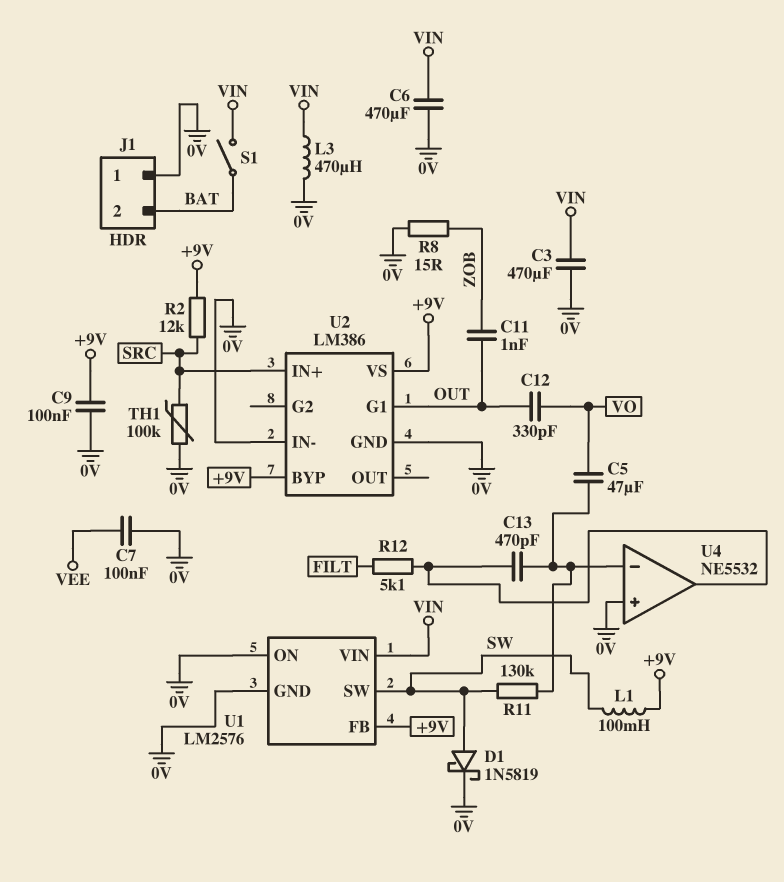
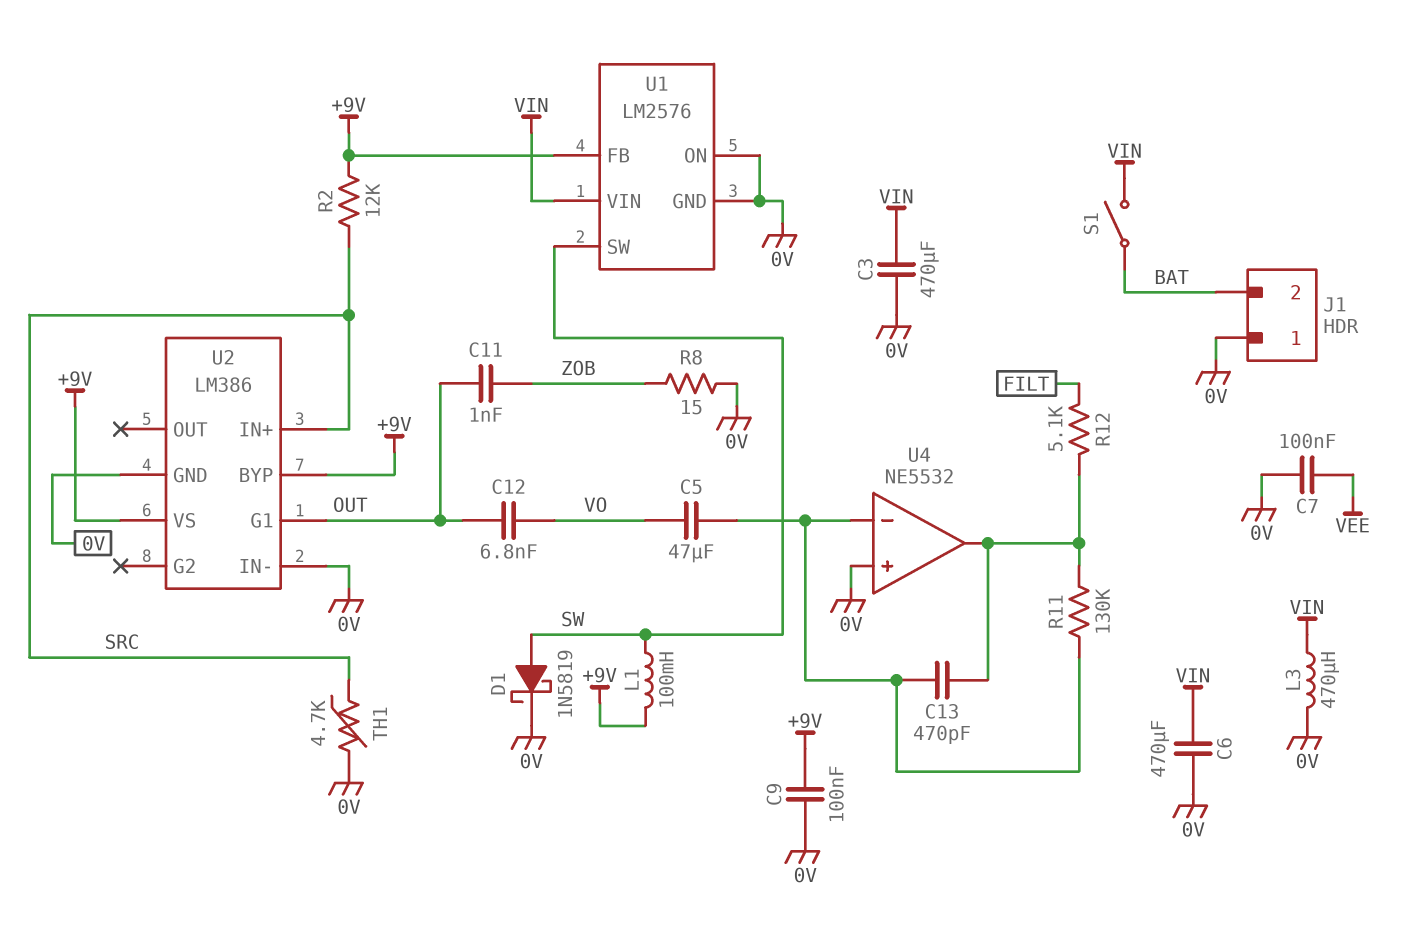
C12: 330pF (OUT, VO) -> 6.8nF (OUT, VO)
R11: 130k (SW, U4/in-) -> 130k (U4/in-, U4/out)
TH1: 100k (0V, SRC) -> 4.7k (0V, SRC)

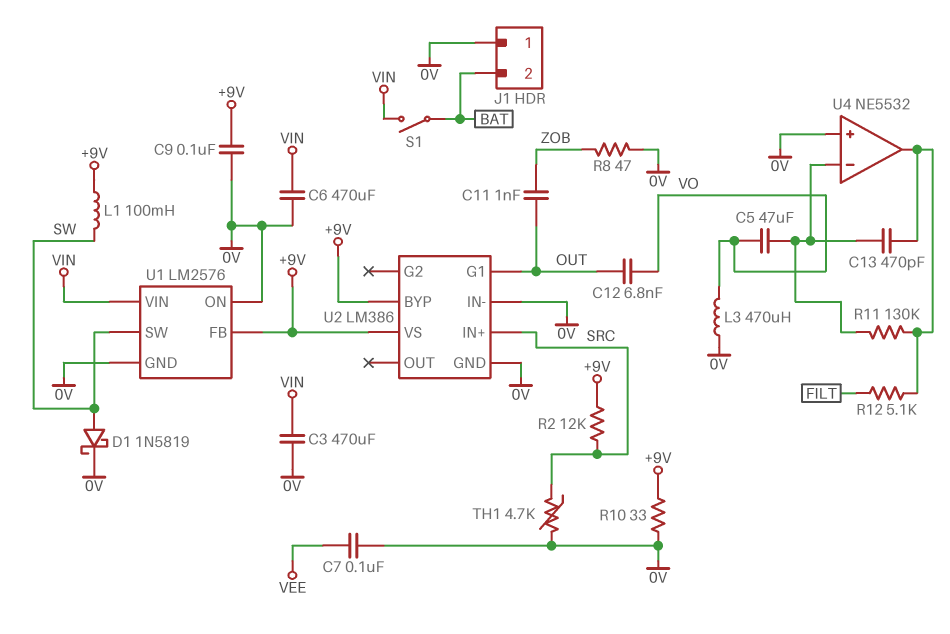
L3: 470uH (0V, VIN) -> 470uH (0V, VO)
R8: 15 (0V, ZOB) -> 47 (0V, ZOB)
R10: none -> 33 (+9V, 0V)

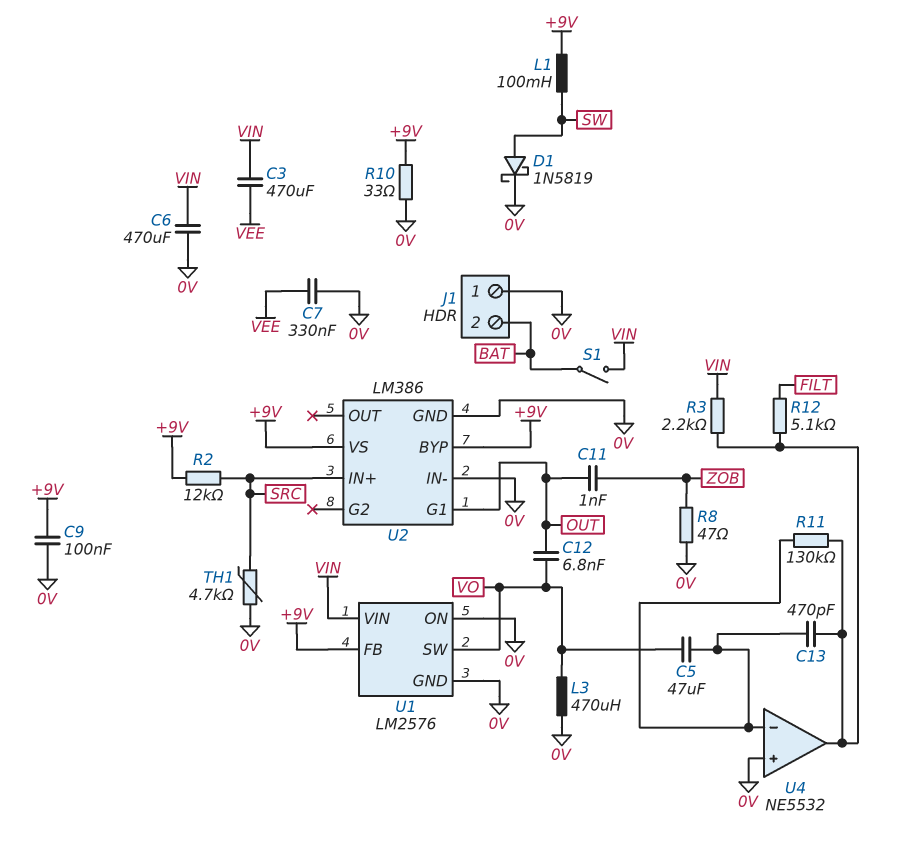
C3: 470uF (0V, VIN) -> 470uF (VEE, VIN)
C7: 100nF (0V, VEE) -> 330nF (0V, VEE)
R3: none -> 2.2k (U4/out, VIN)
U1 pin SW: SW -> VO

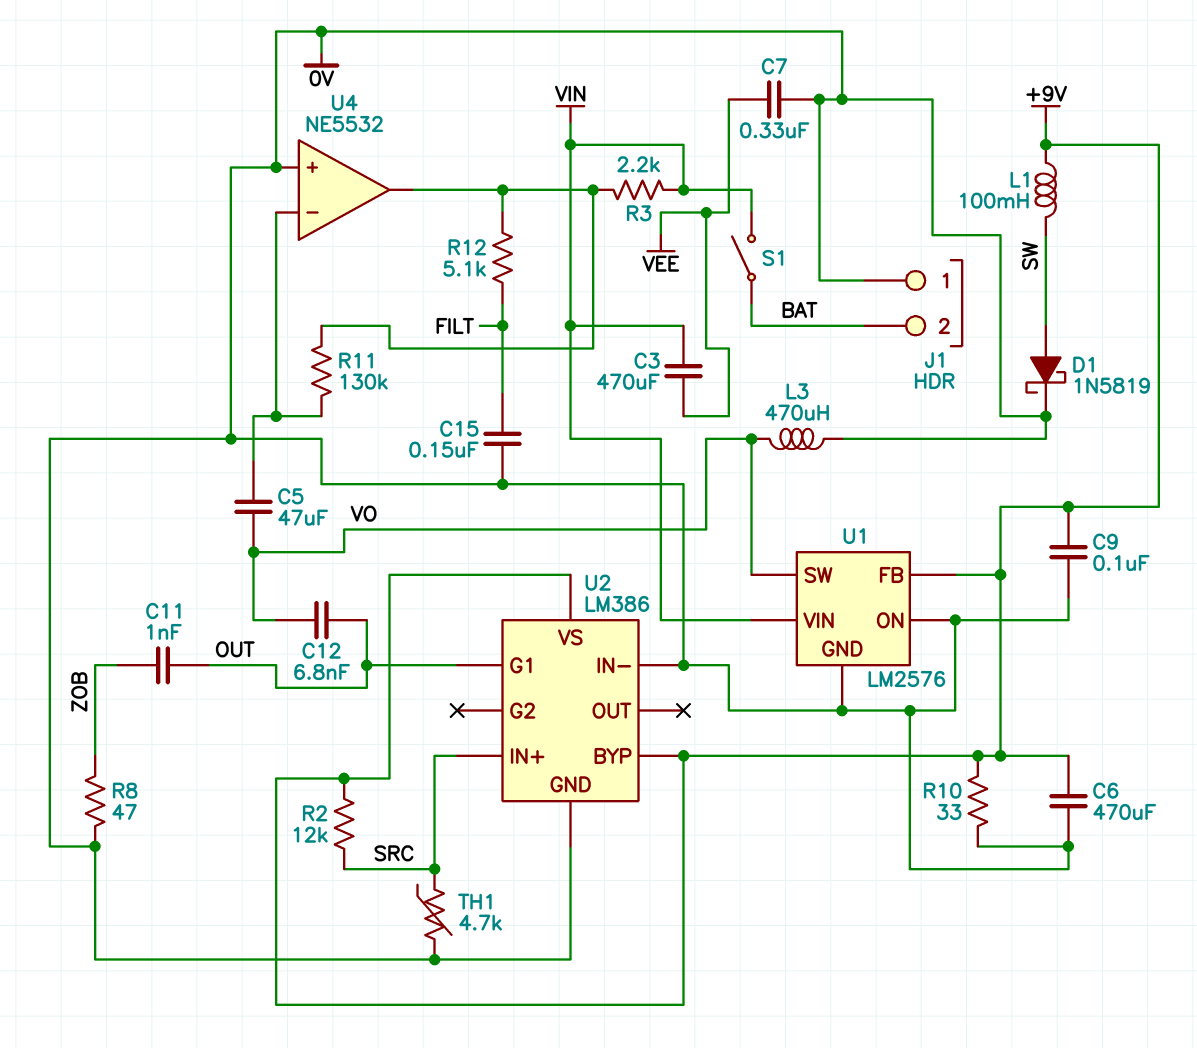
C6: 470uF (0V, VIN) -> 470uF (+9V, 0V)
C13: 470pF (U4/in-, U4/out) -> none
C15: none -> 150nF (0V, FILT)

